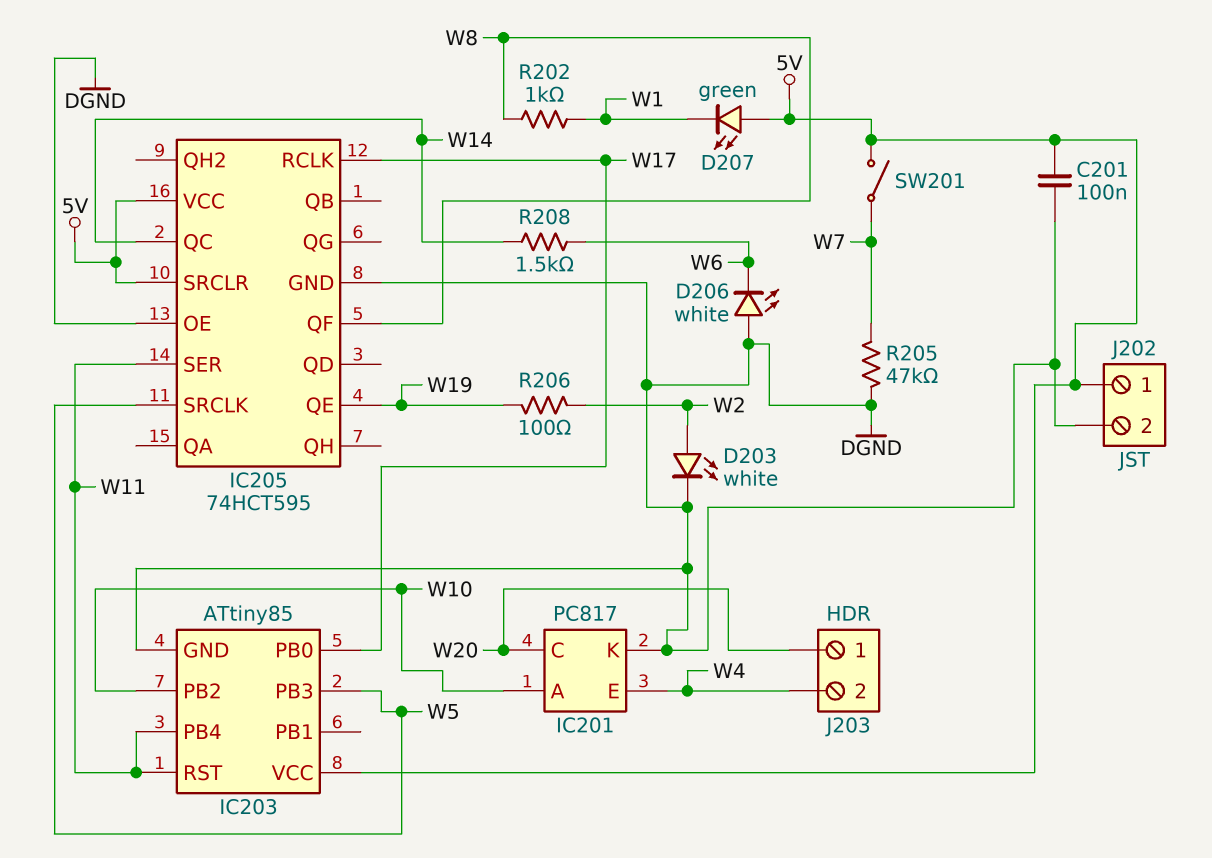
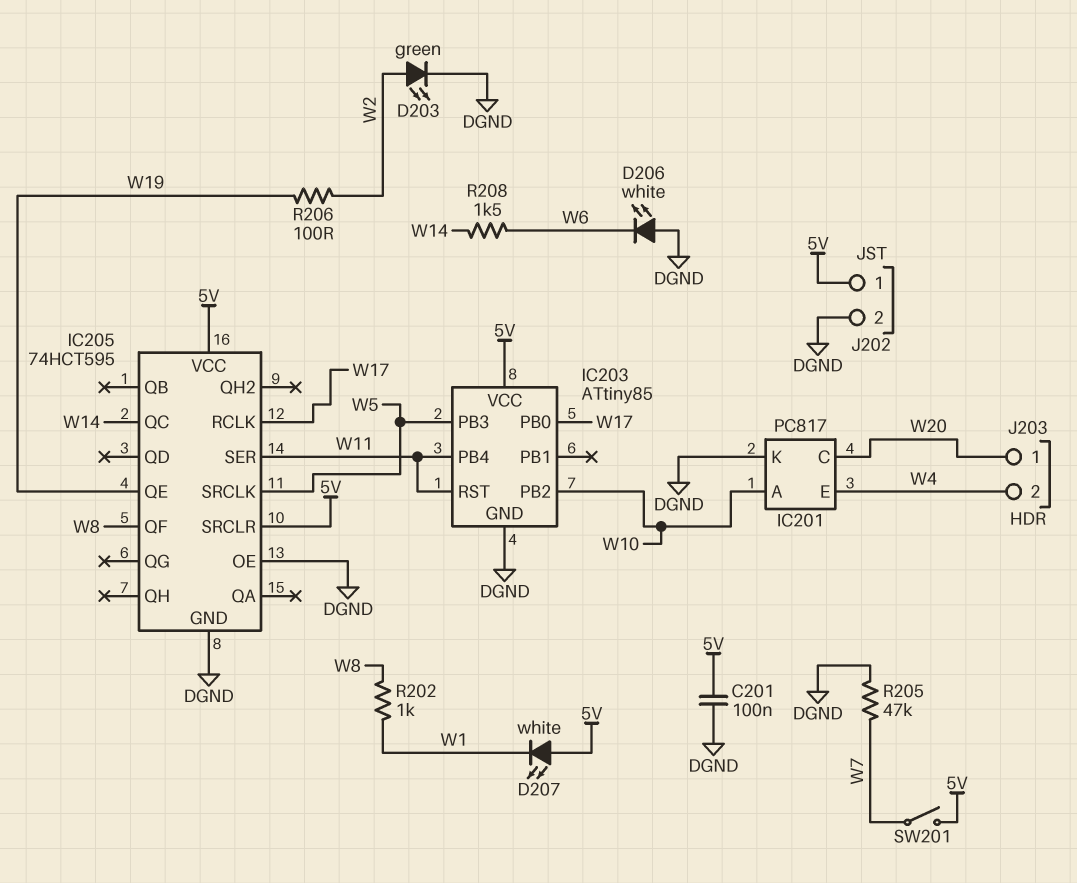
D203: LED white (A W2, K DGND) -> LED green (A W2, K DGND)
D207: LED green (A 5V, K W1) -> LED white (A 5V, K W1)

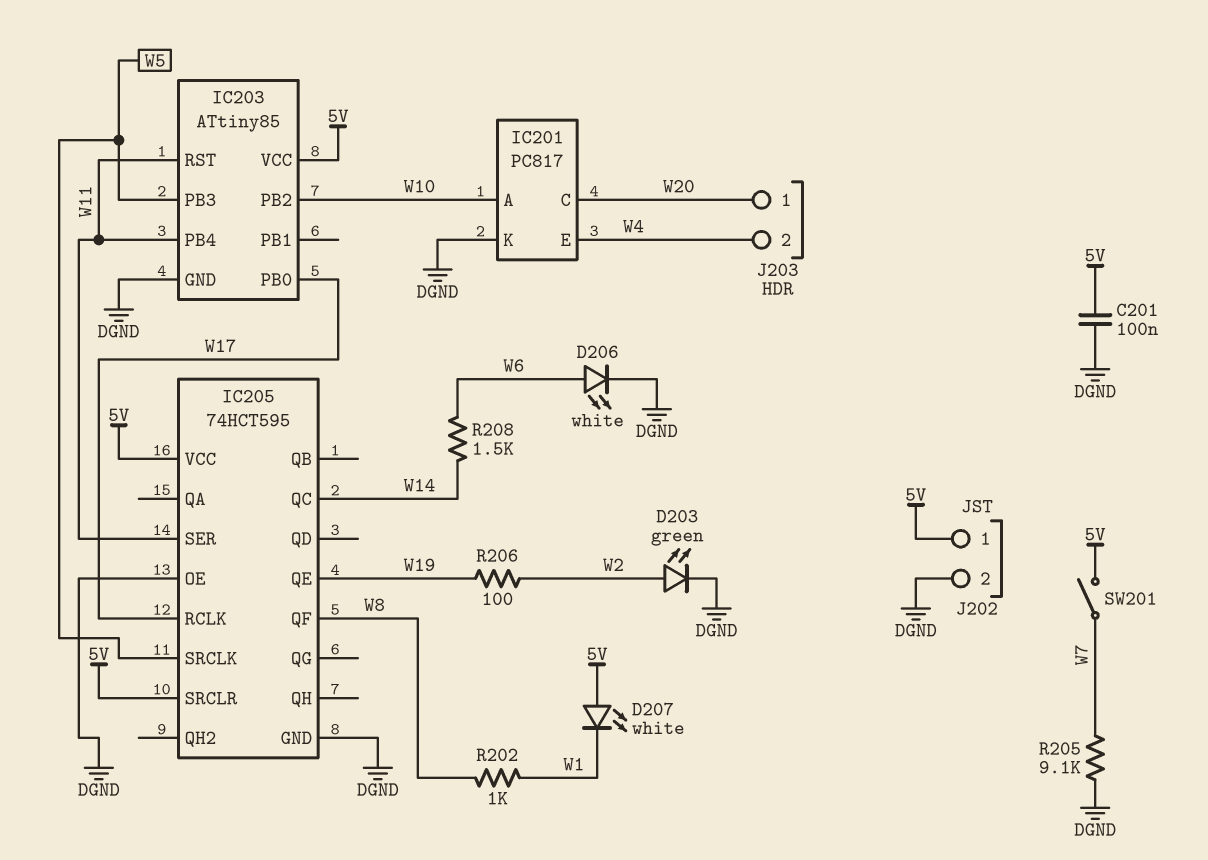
D206: LED white (A DGND, K W6) -> LED white (A W6, K DGND)
R205: 47k (DGND, W7) -> 9.1k (DGND, W7)

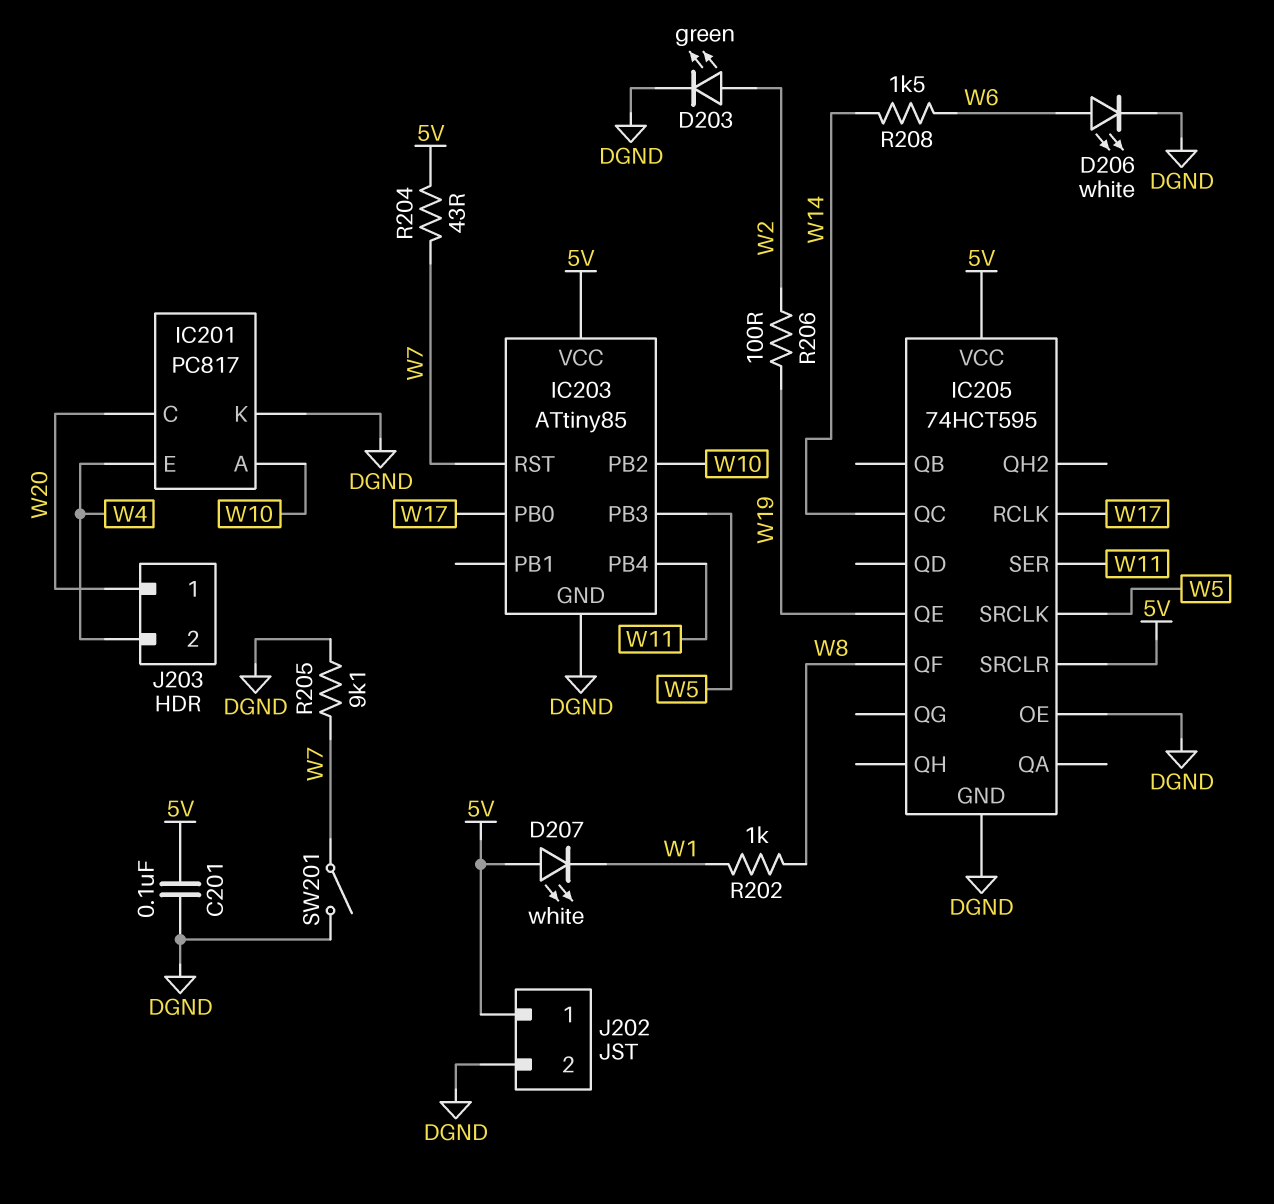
IC203 pin RST: W11 -> W7
R204: none -> 43 (5V, W7)
SW201: switch (5V, W7) -> switch (DGND, W7)

